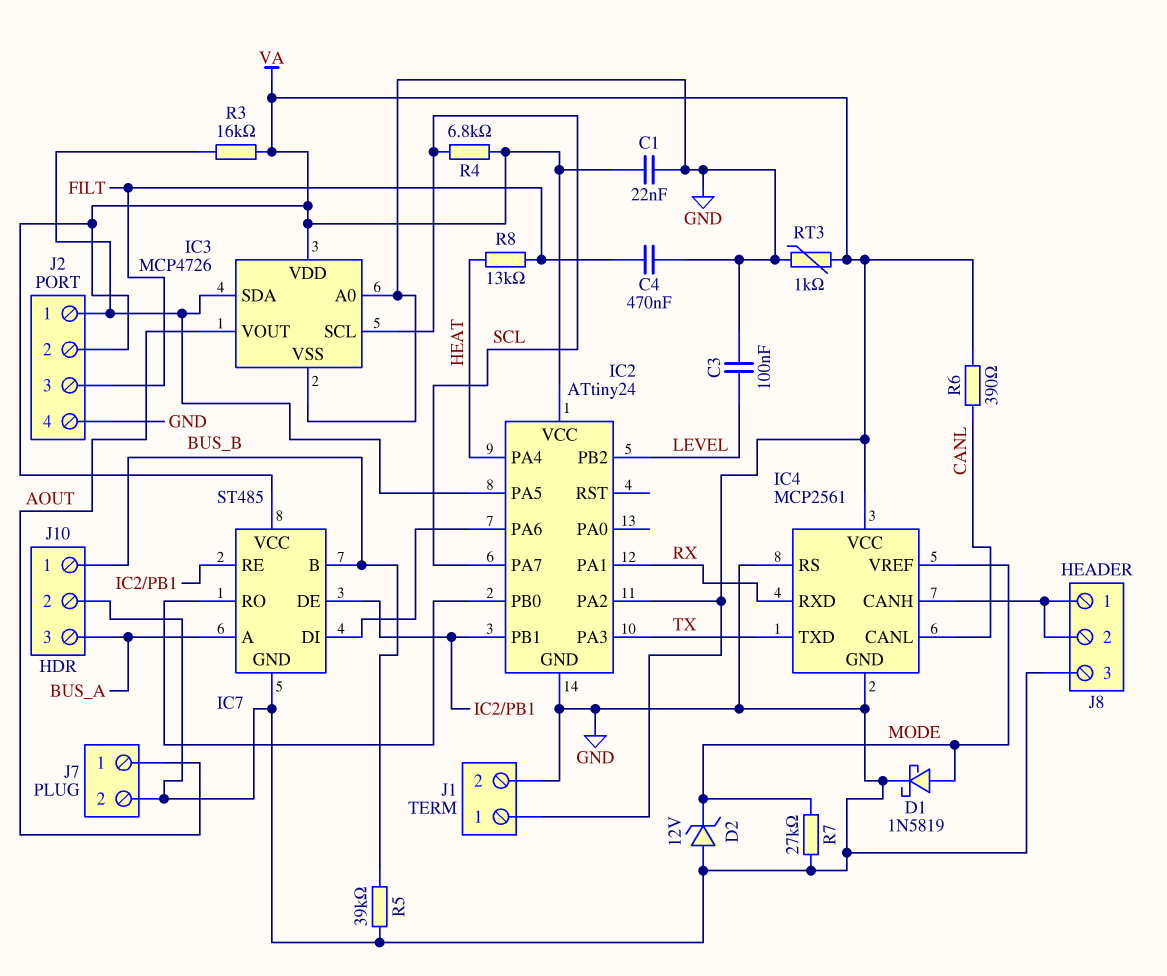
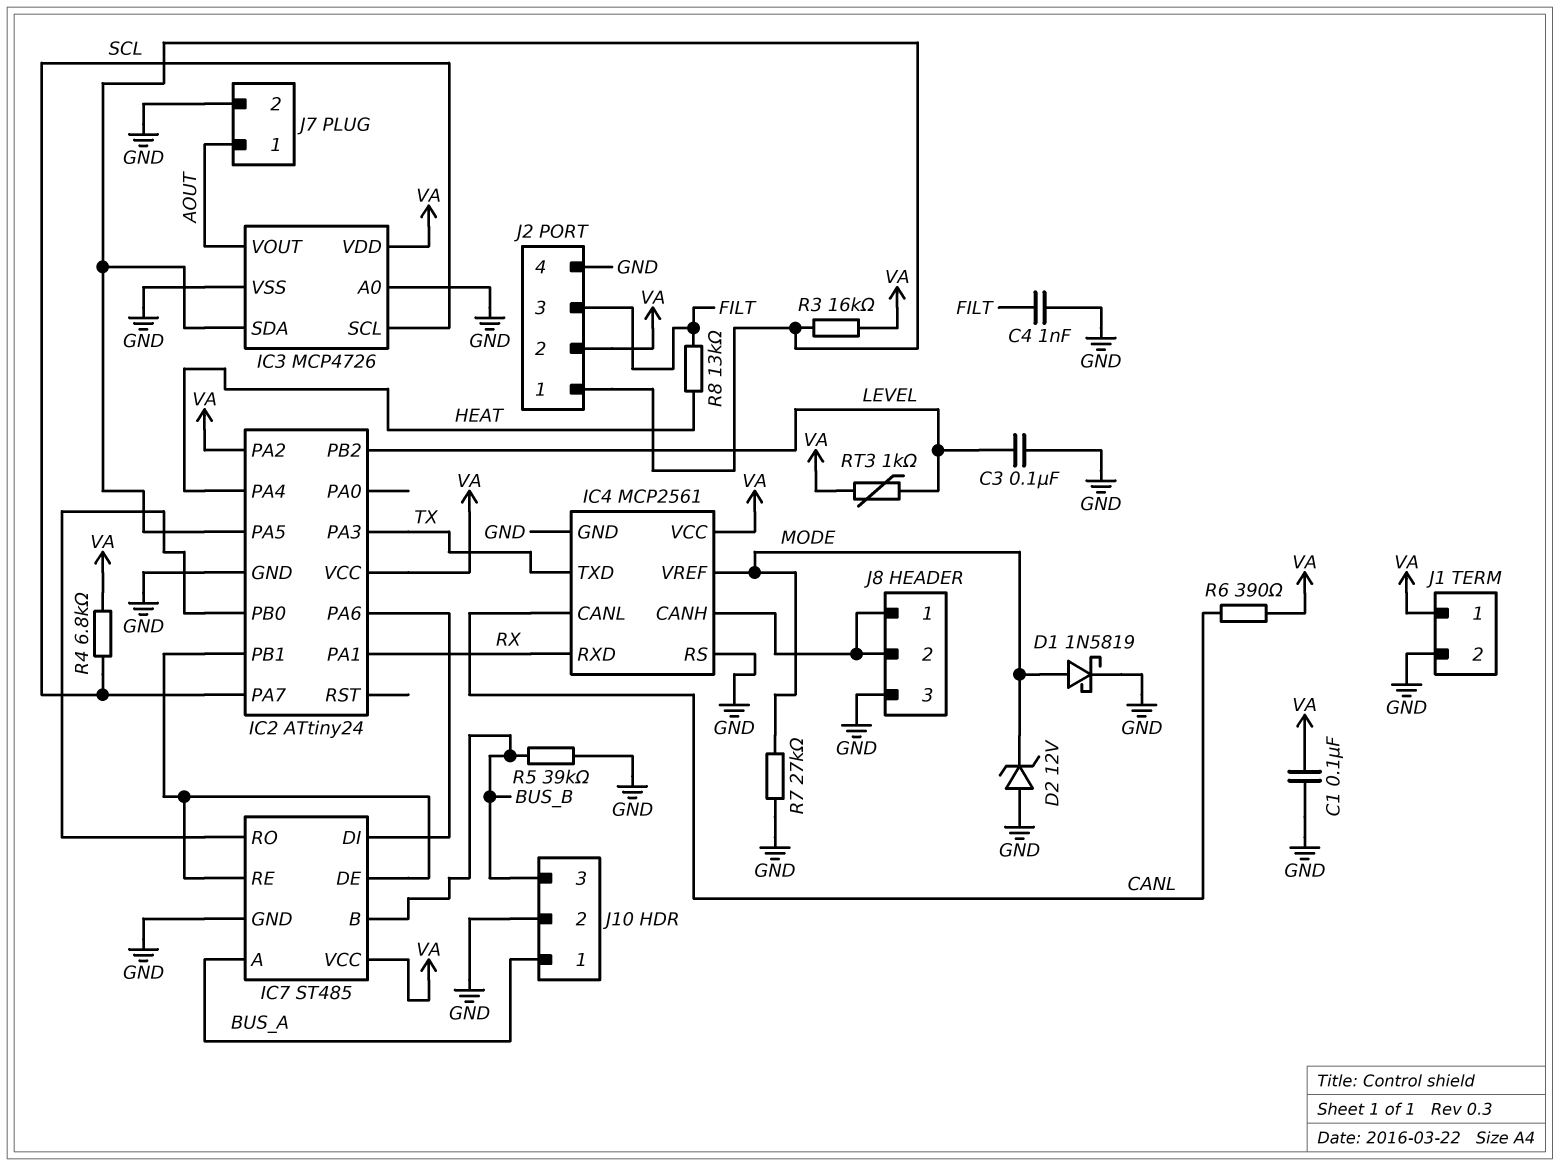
C1: 22nF (GND, VA) -> 100nF (GND, VA)
C4: 470nF (FILT, GND) -> 1nF (FILT, GND)
J10 pin 1: BUS_B -> BUS_A
J10 pin 3: BUS_A -> BUS_B
RT3: 1k (GND, VA) -> 1k (LEVEL, VA)

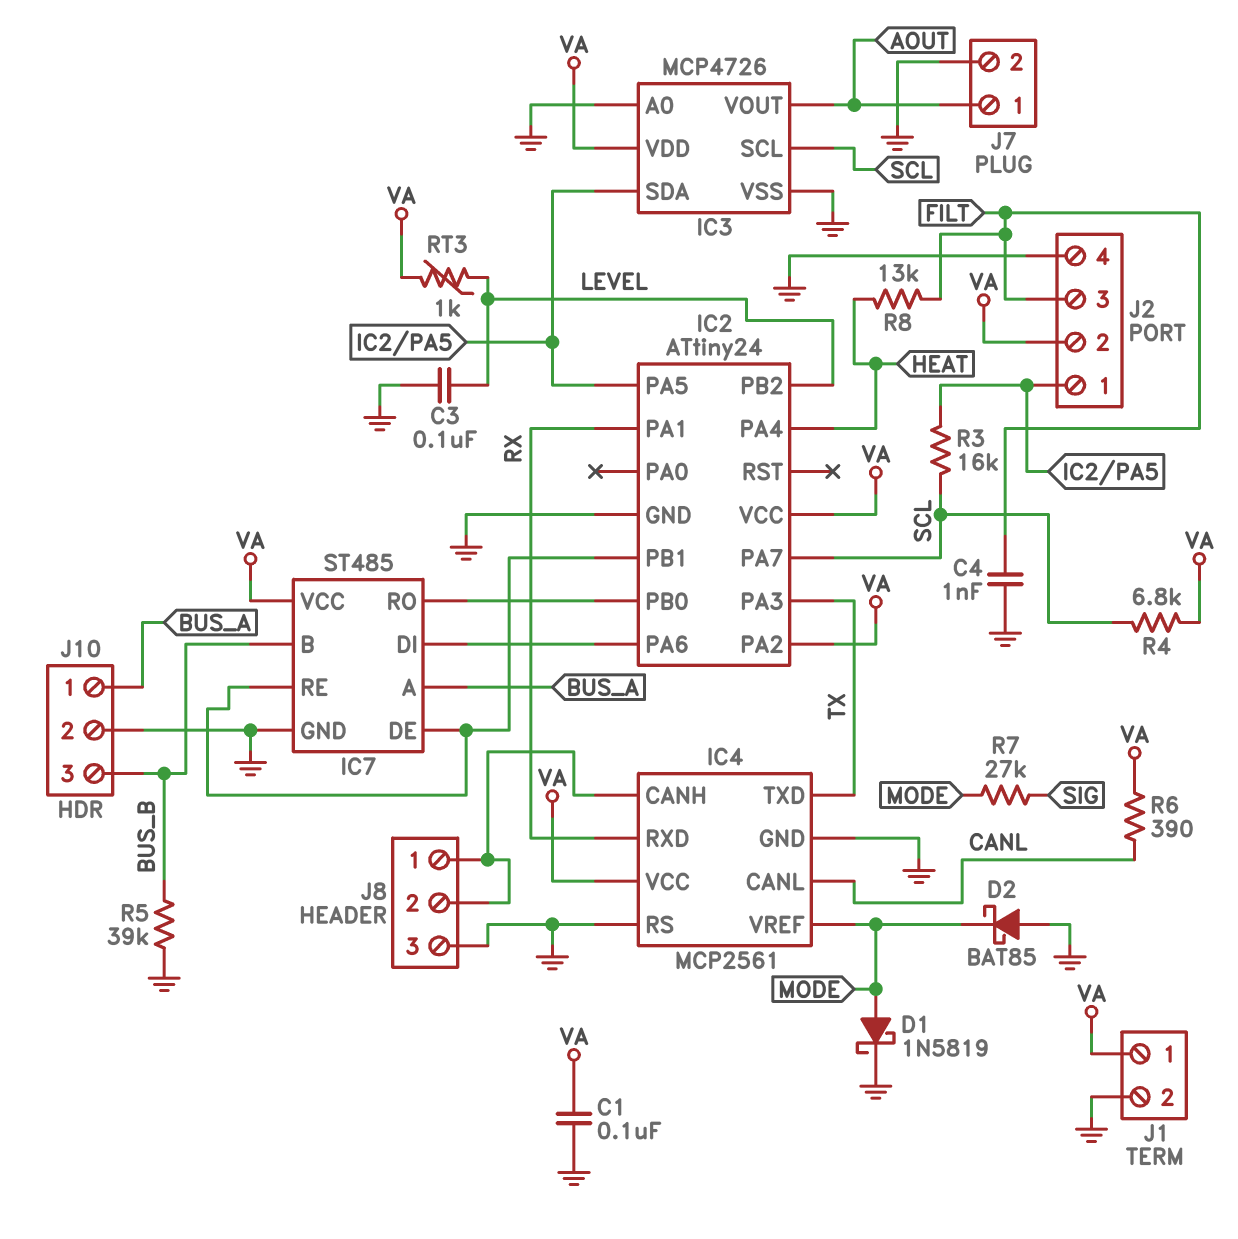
D2: zener 12V (A GND, K MODE) -> schottky BAT85 (A GND, K MODE)
R3: 16k (IC2/PA5, VA) -> 16k (IC2/PA5, SCL)
R7: 27k (GND, MODE) -> 27k (MODE, SIG)

